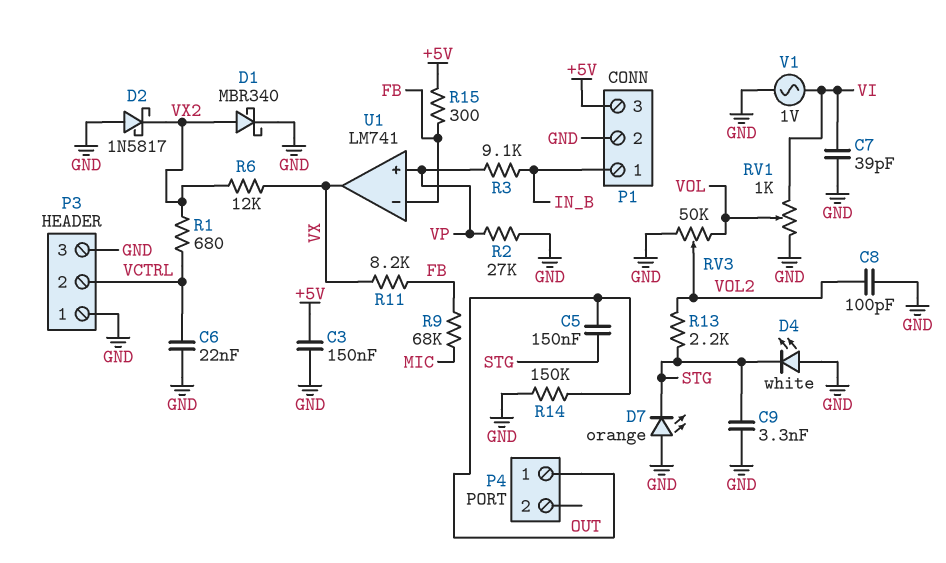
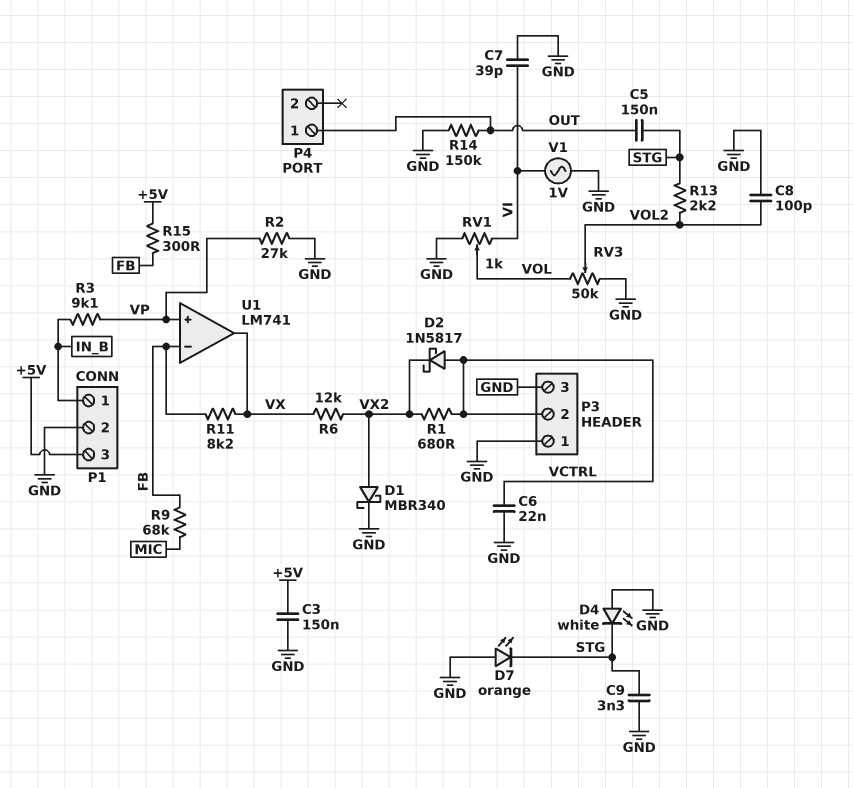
D2: schottky 1N5817 (A GND, K VX2) -> schottky 1N5817 (A VCTRL, K VX2)

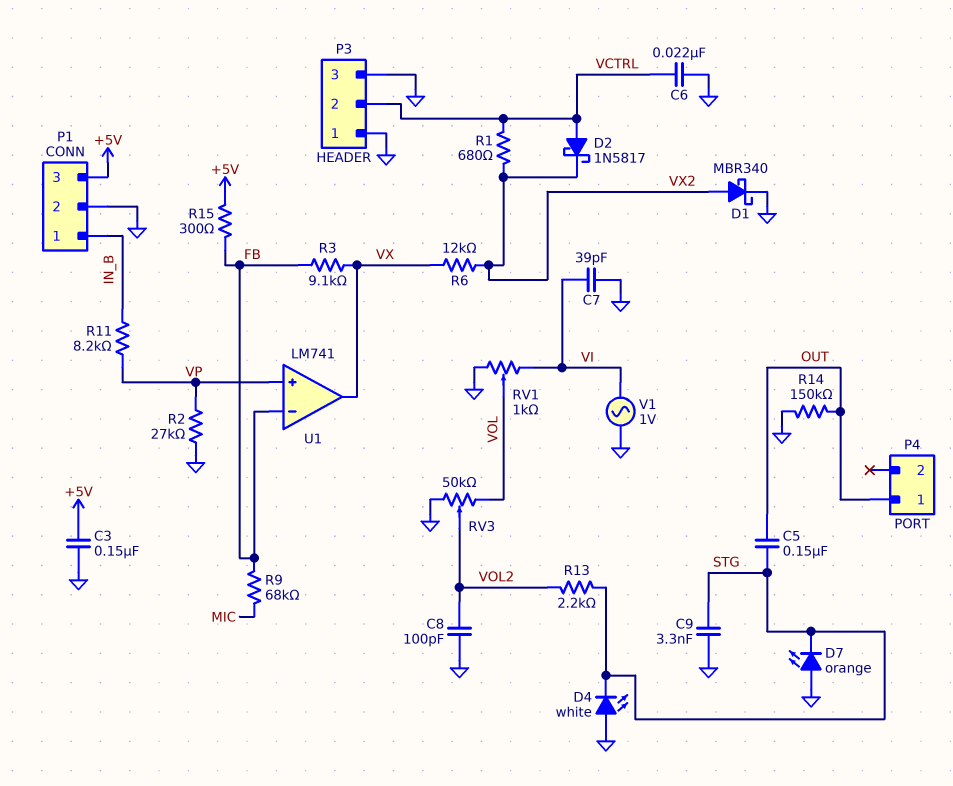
R3: 9.1k (IN_B, VP) -> 9.1k (FB, VX)
R11: 8.2k (FB, VX) -> 8.2k (IN_B, VP)

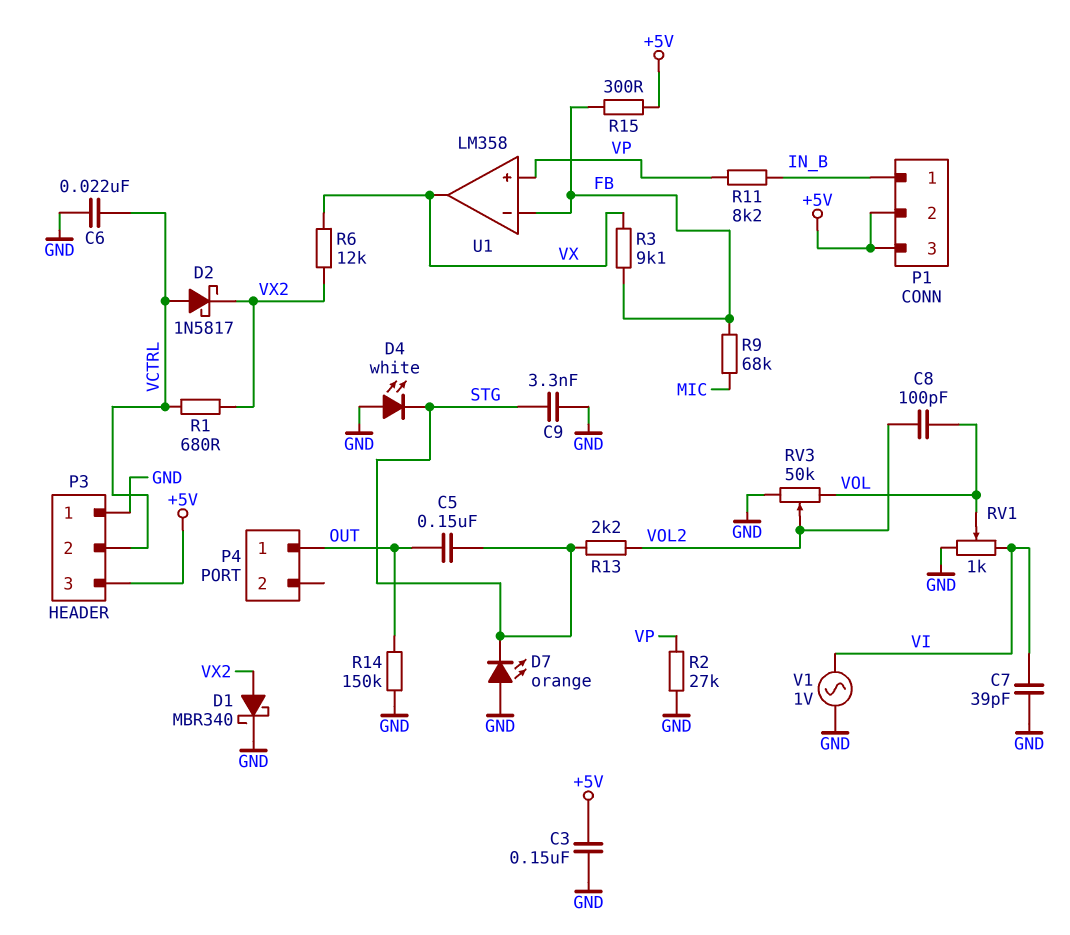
C8: 100pF (GND, VOL2) -> 100pF (VOL, VOL2)
P1 pin 2: GND -> +5V
P3 pin 3: GND -> +5V
U1: LM741 -> LM358

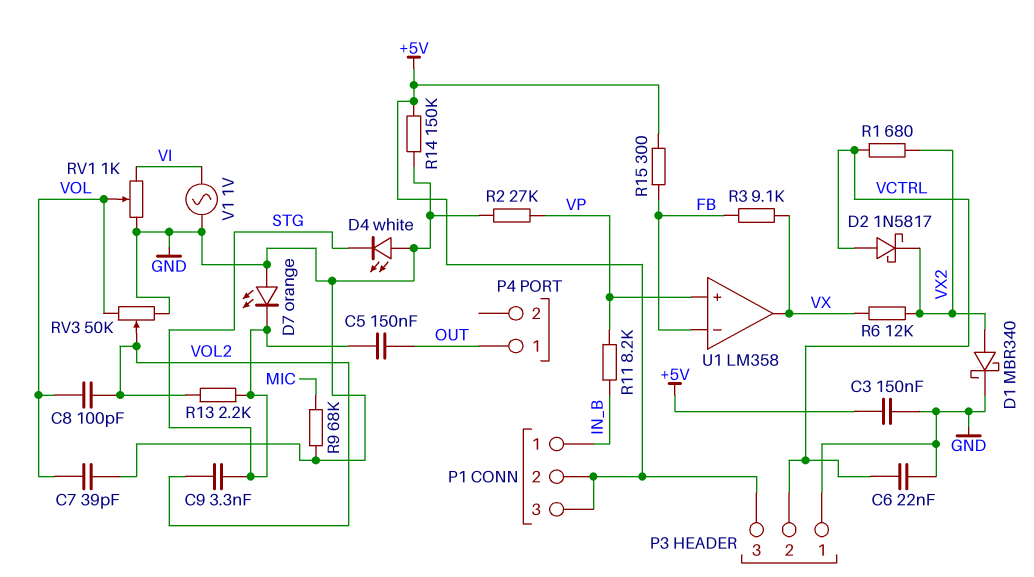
C7: 39pF (GND, VI) -> 39pF (GND, VOL)
C9: 3.3nF (GND, STG) -> 3.3nF (STG, VOL2)
R9: 68k (FB, MIC) -> 68k (GND, MIC)
R14: 150k (GND, OUT) -> 150k (+5V, GND)

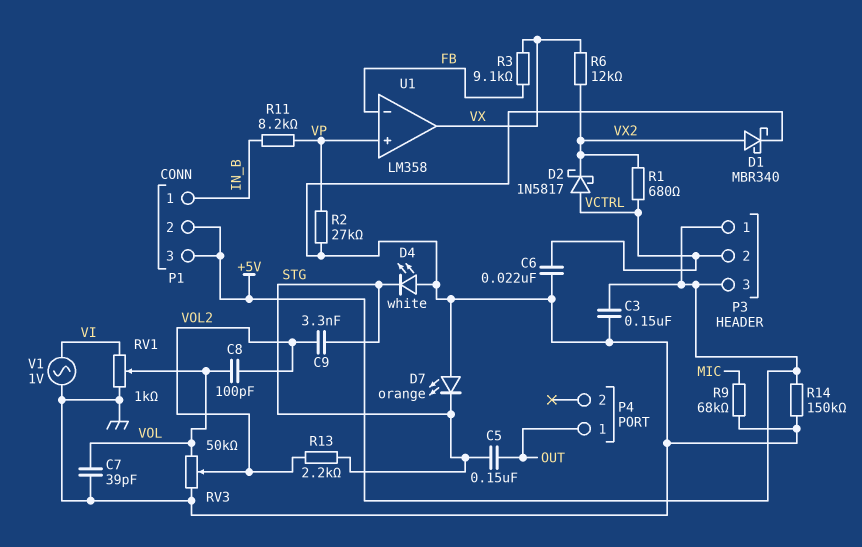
P3 pin 1: GND -> +5V
R15: 300 (+5V, FB) -> none

